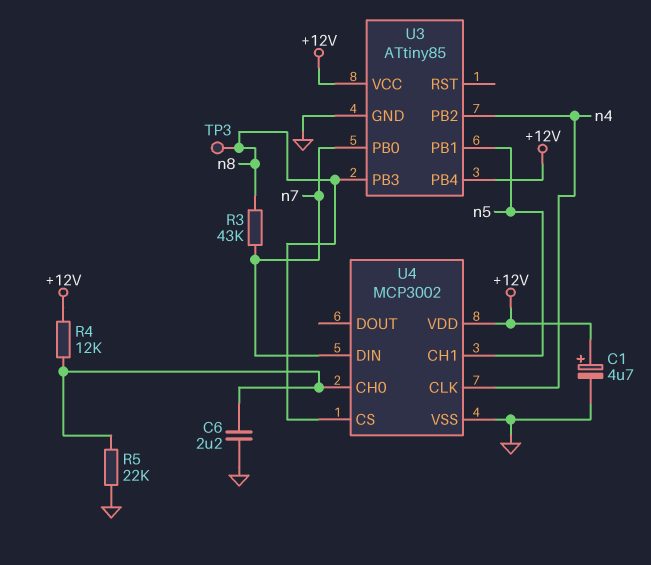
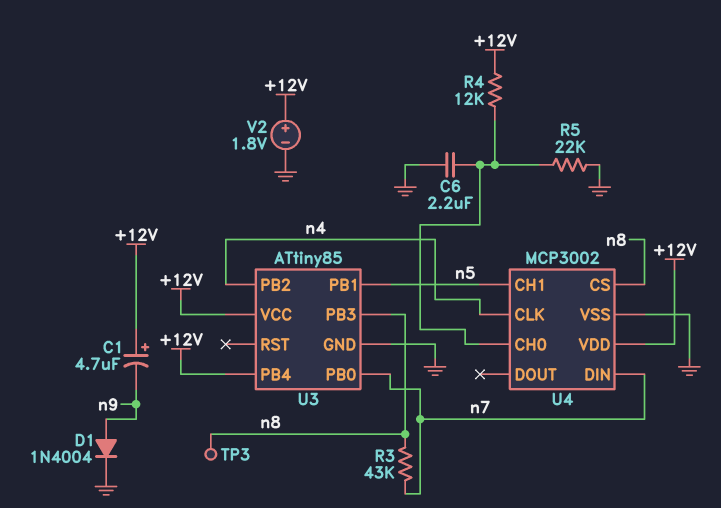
C1: 4.7uF (plus +12V, minus GND) -> 4.7uF (plus +12V, minus n9)
D1: none -> diode 1N4004 (A n9, K GND)
V2: none -> 1.8V (plus +12V, minus GND)

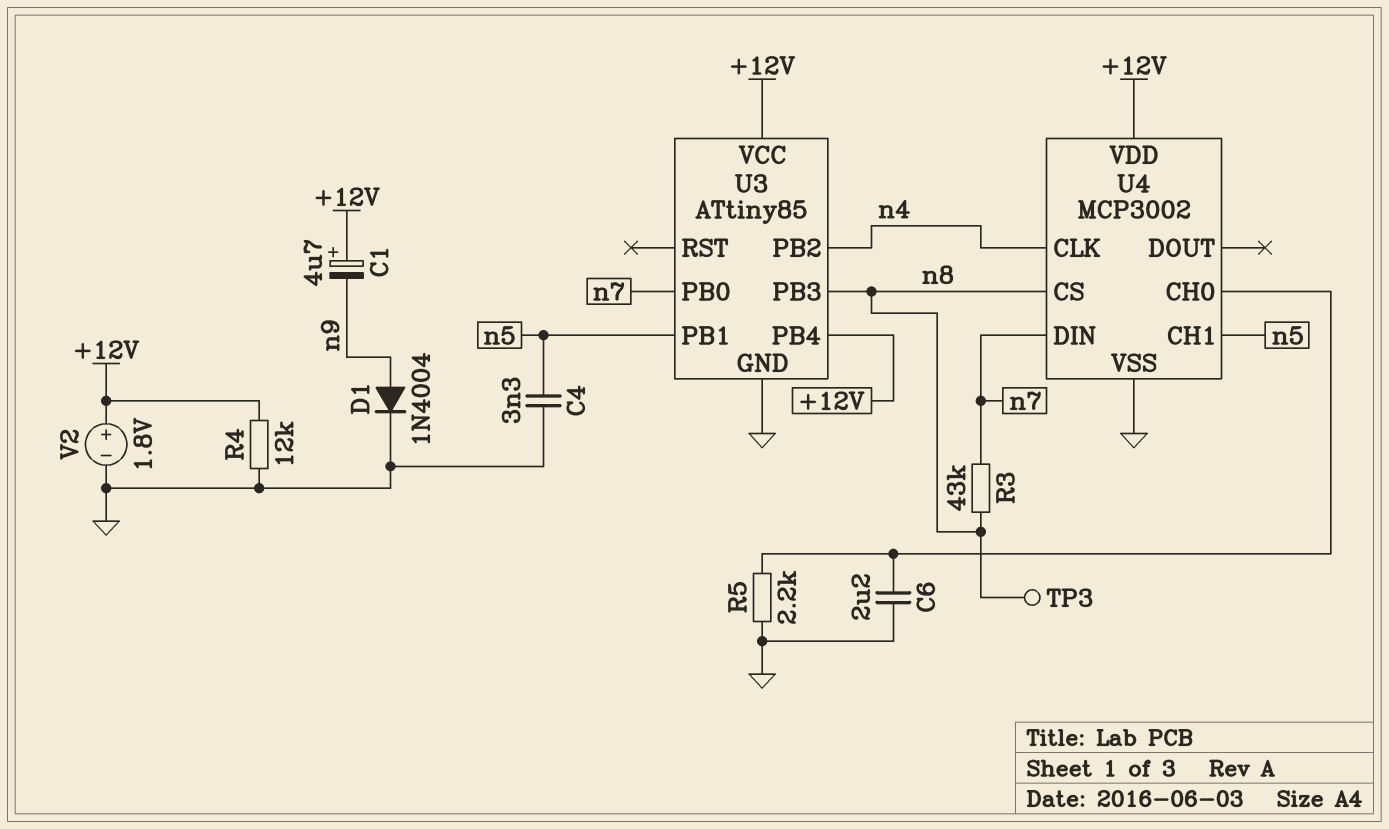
C4: none -> 3.3nF (GND, n5)
R4: 12k (+12V, U4/CH0) -> 12k (+12V, GND)
R5: 22k (GND, U4/CH0) -> 2.2k (GND, U4/CH0)

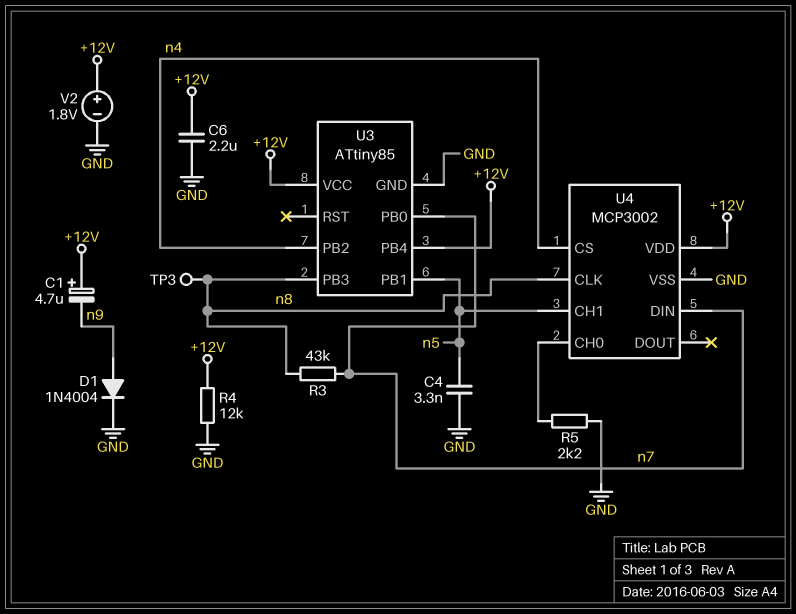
C6: 2.2uF (GND, U4/CH0) -> 2.2uF (+12V, GND)
U4 pin CLK: n4 -> n8
U4 pin CS: n8 -> n4

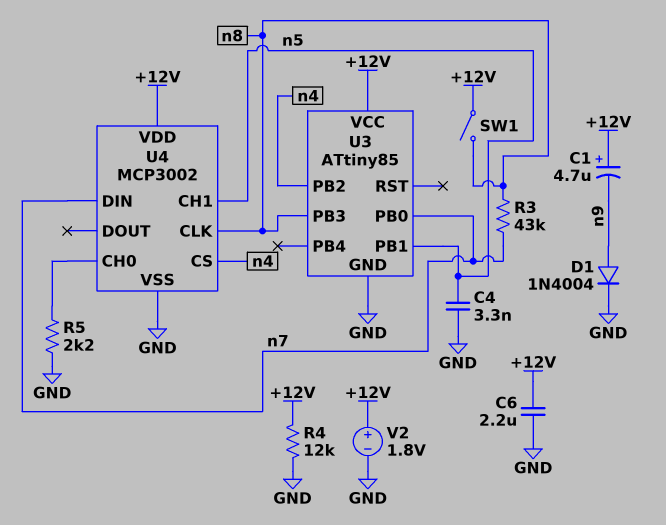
SW1: none -> switch (+12V, n8)
TP3: test point (n8) -> none
U3 pin PB4: +12V -> none

